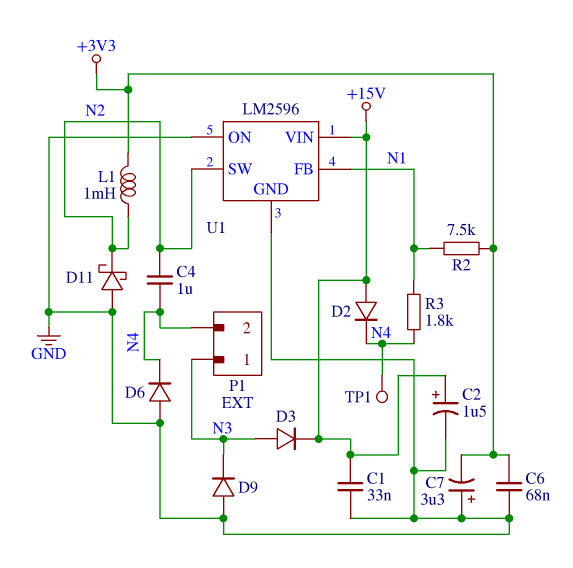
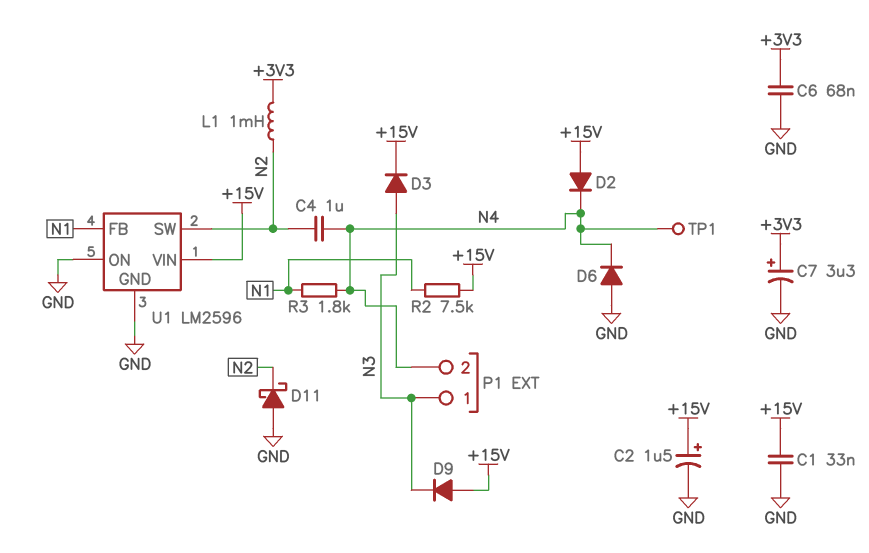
C7: 3.3uF (plus GND, minus +3V3) -> 3.3uF (plus +3V3, minus GND)
D9: diode (A GND, K N3) -> diode (A +15V, K N3)
R2: 7.5k (+3V3, N1) -> 7.5k (+15V, N1)

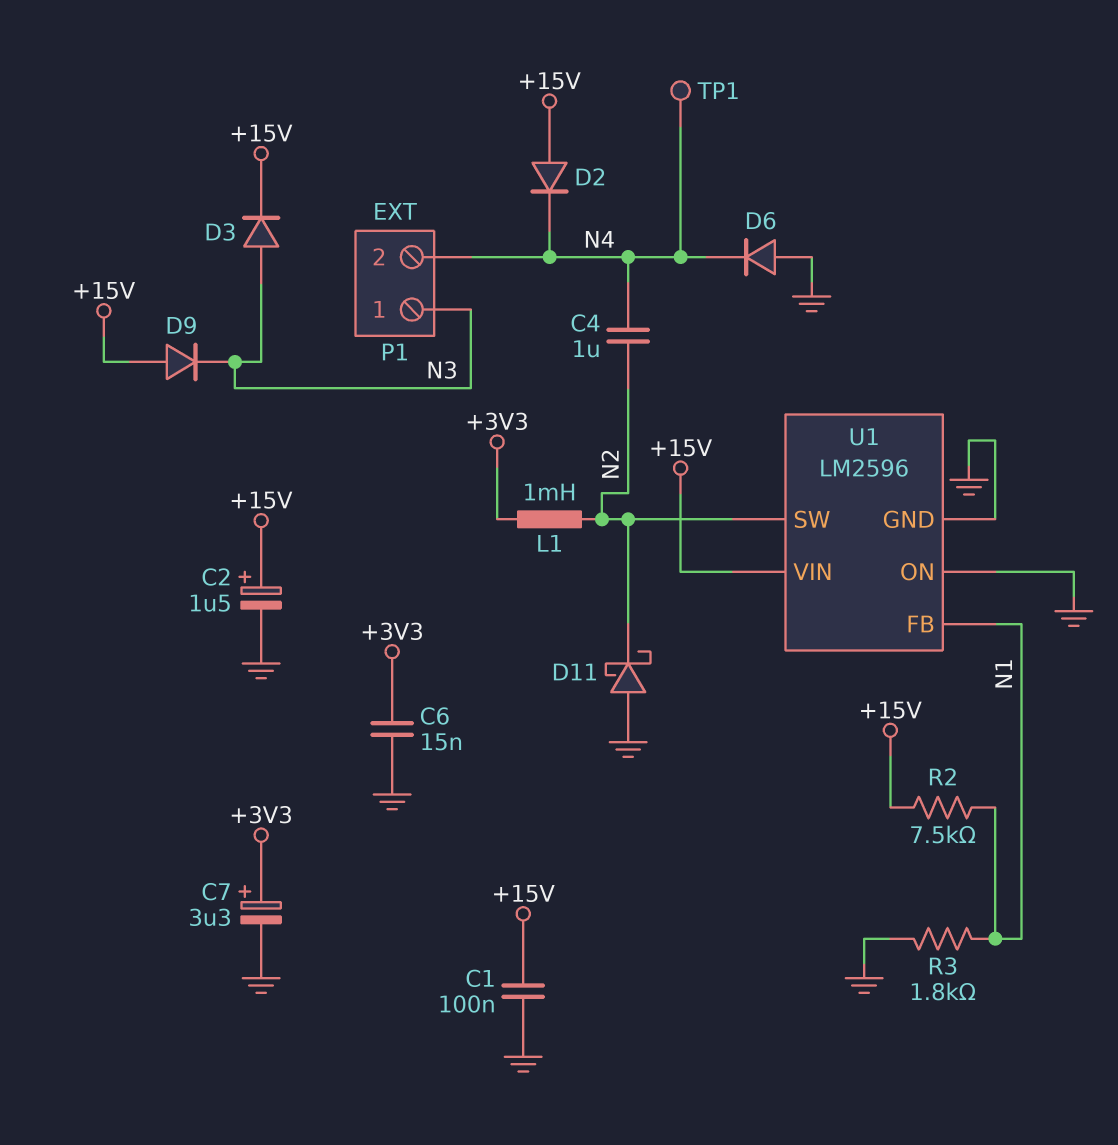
C1: 33nF (+15V, GND) -> 100nF (+15V, GND)
C6: 68nF (+3V3, GND) -> 15nF (+3V3, GND)
R3: 1.8k (N1, N4) -> 1.8k (GND, N1)

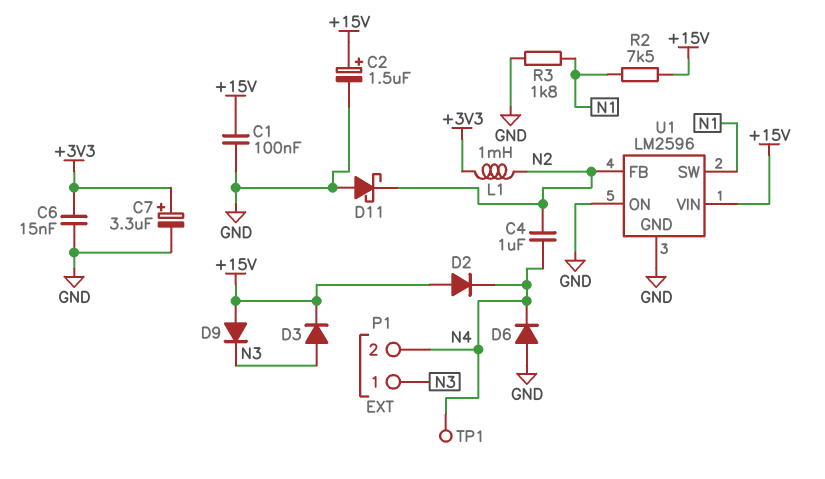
U1 pin FB: N1 -> N2
U1 pin SW: N2 -> N1

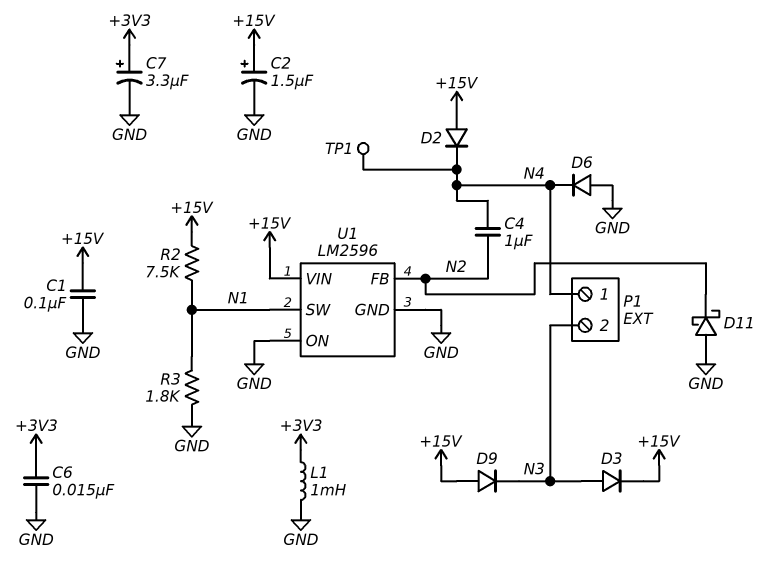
L1: 1mH (+3V3, N2) -> 1mH (+3V3, GND)
P1 pin 1: N3 -> N4
P1 pin 2: N4 -> N3

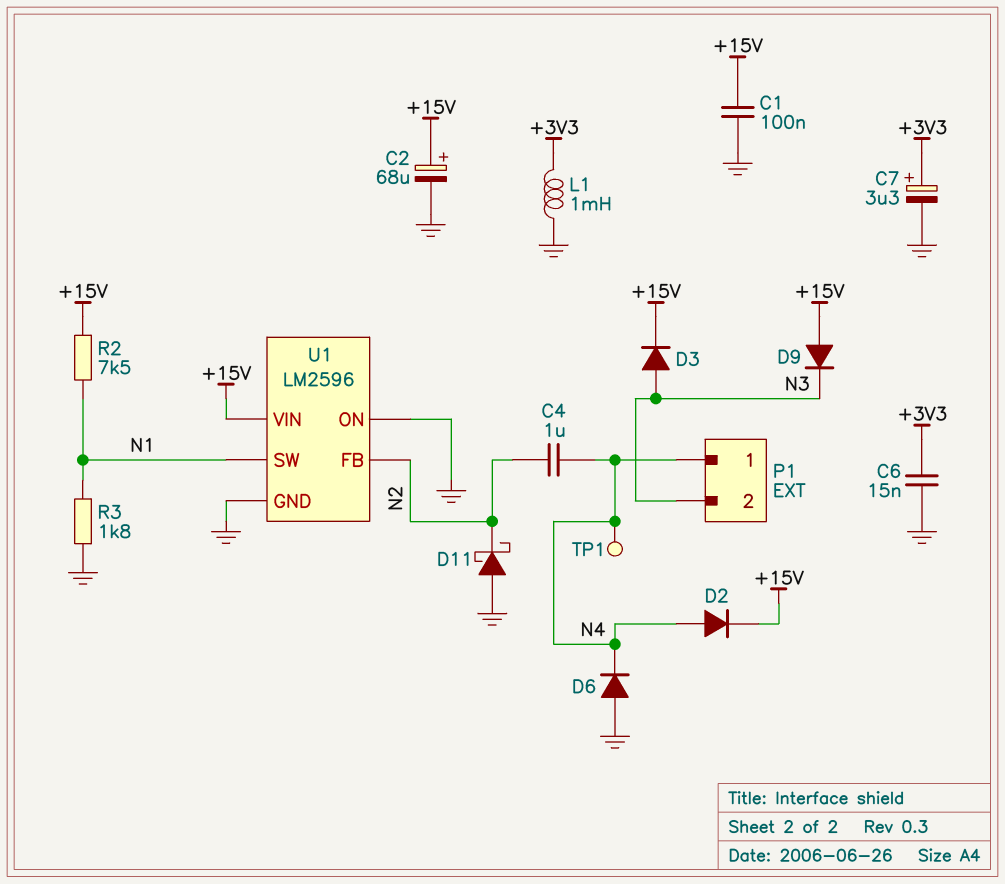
C2: 1.5uF (plus +15V, minus GND) -> 68uF (plus +15V, minus GND)
D2: diode (A +15V, K N4) -> diode (A N4, K +15V)

